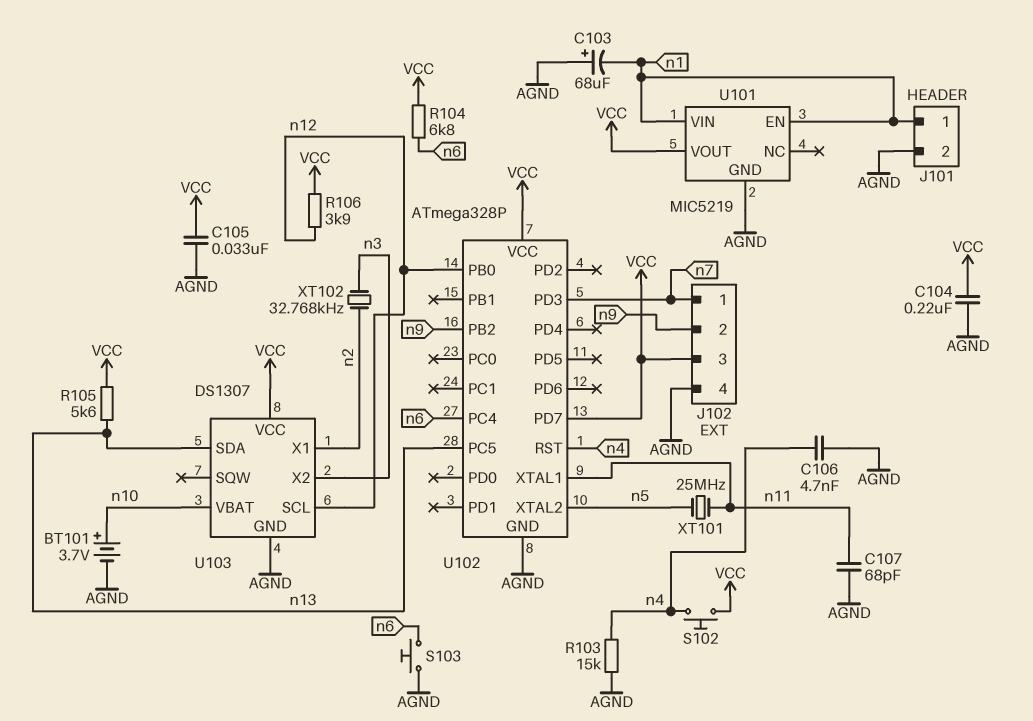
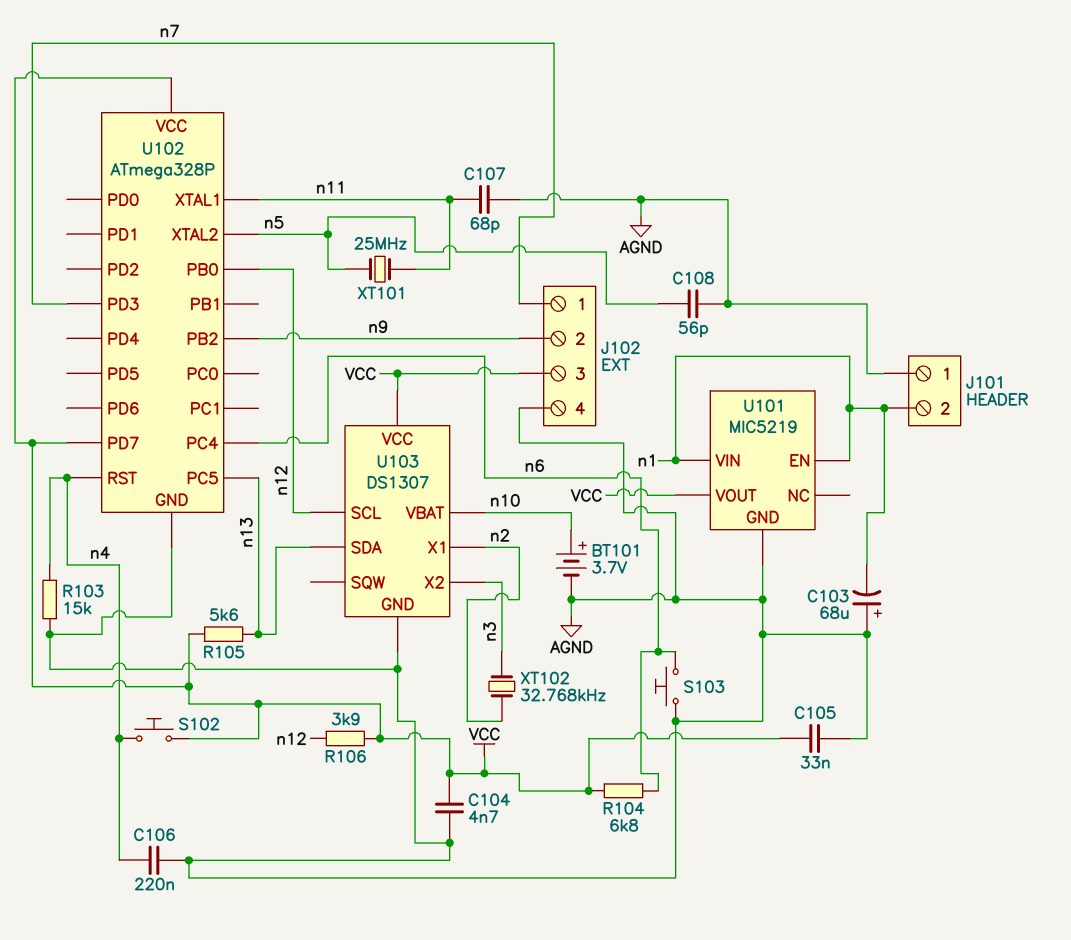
C104: 220nF (AGND, VCC) -> 4.7nF (AGND, VCC)
C106: 4.7nF (AGND, n4) -> 220nF (AGND, n4)
C108: none -> 56pF (AGND, n5)
J101 pin 1: n1 -> AGND
J101 pin 2: AGND -> n1

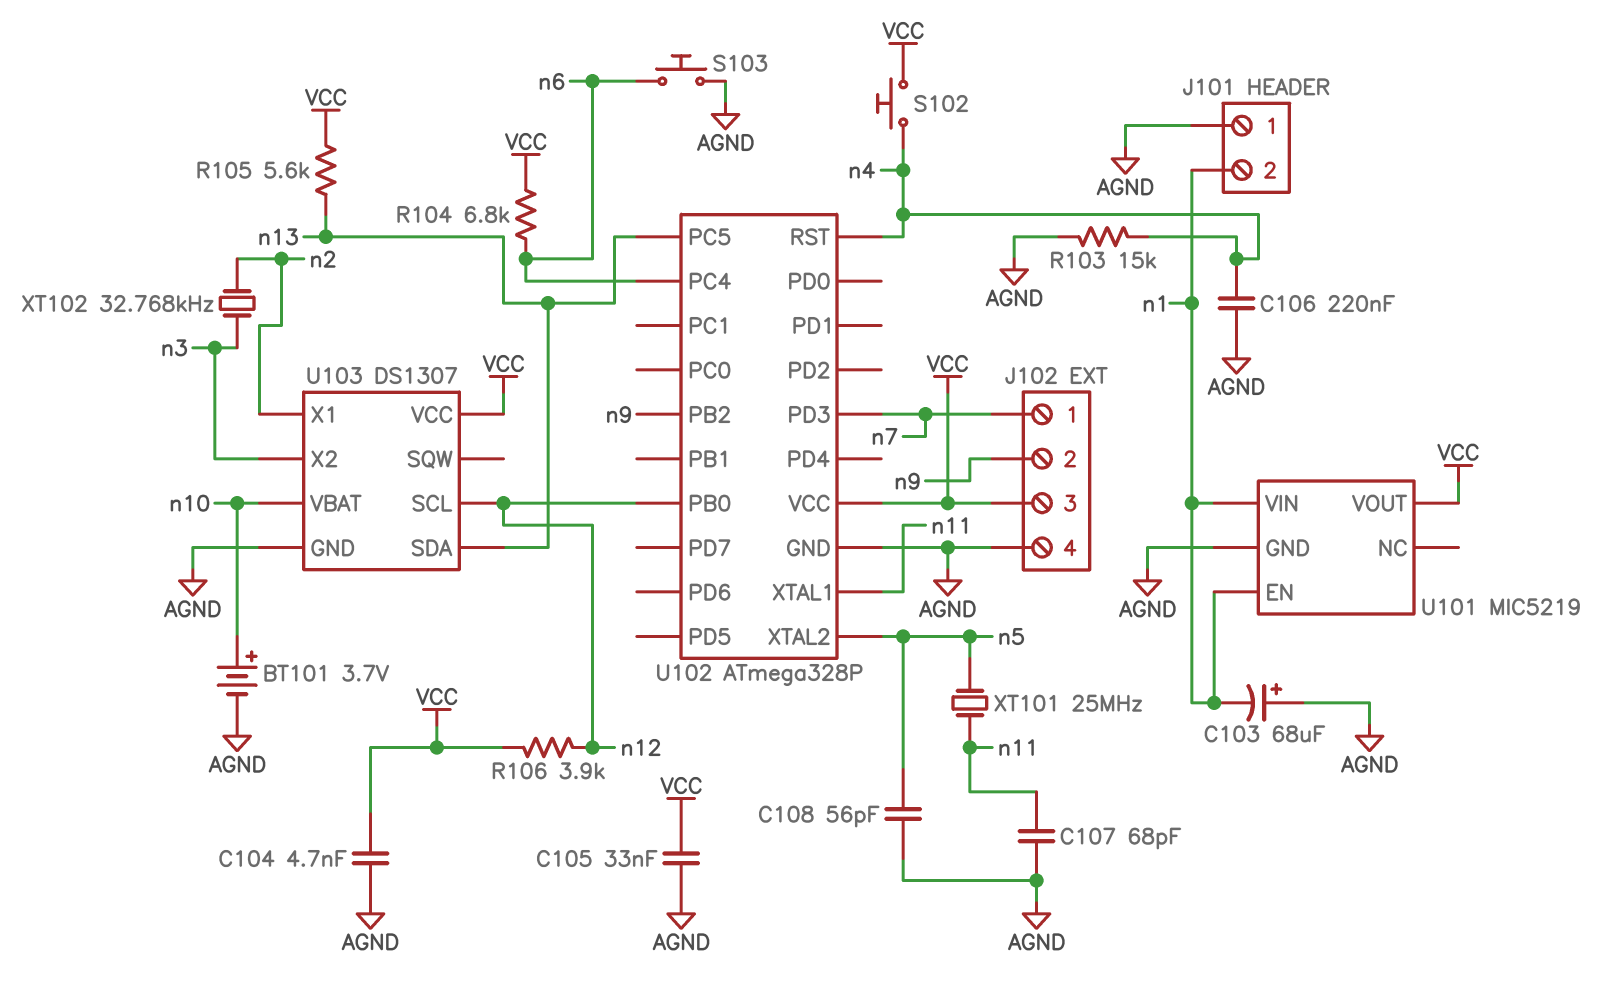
U102 pin PD7: VCC -> none

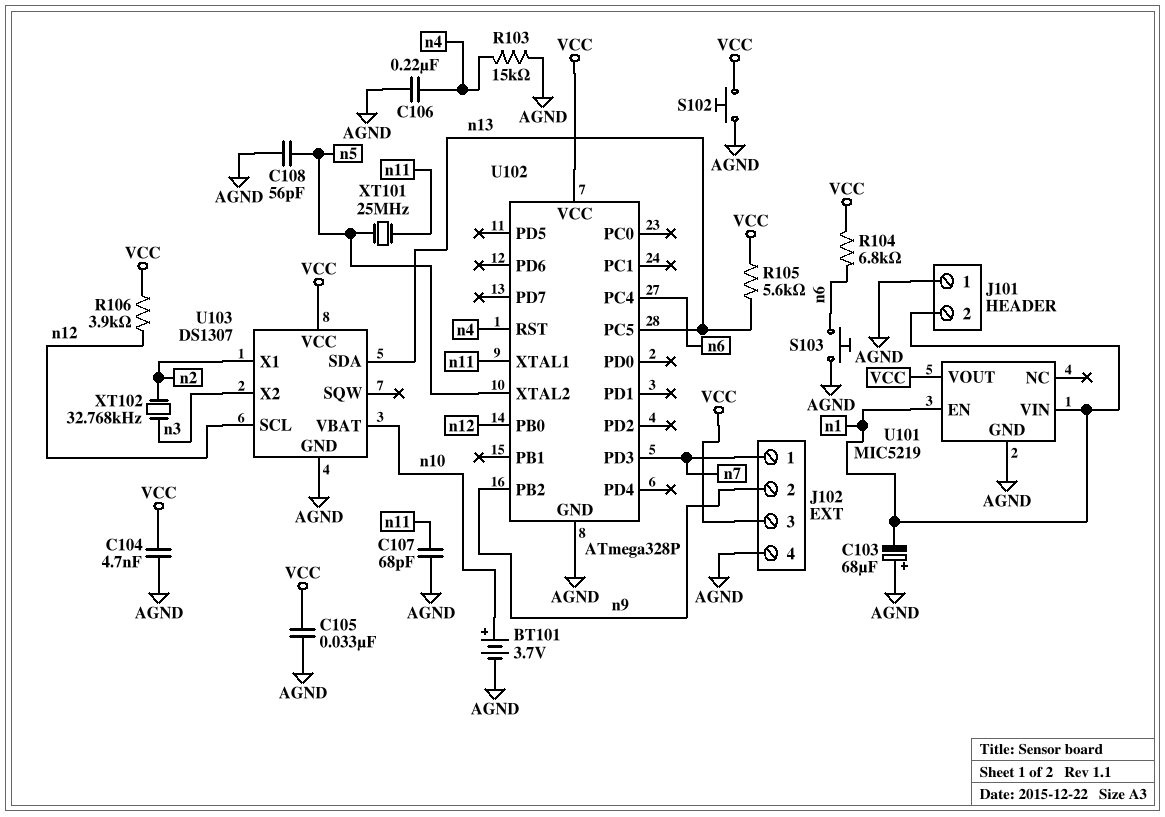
S102: button (VCC, n4) -> button (AGND, VCC)

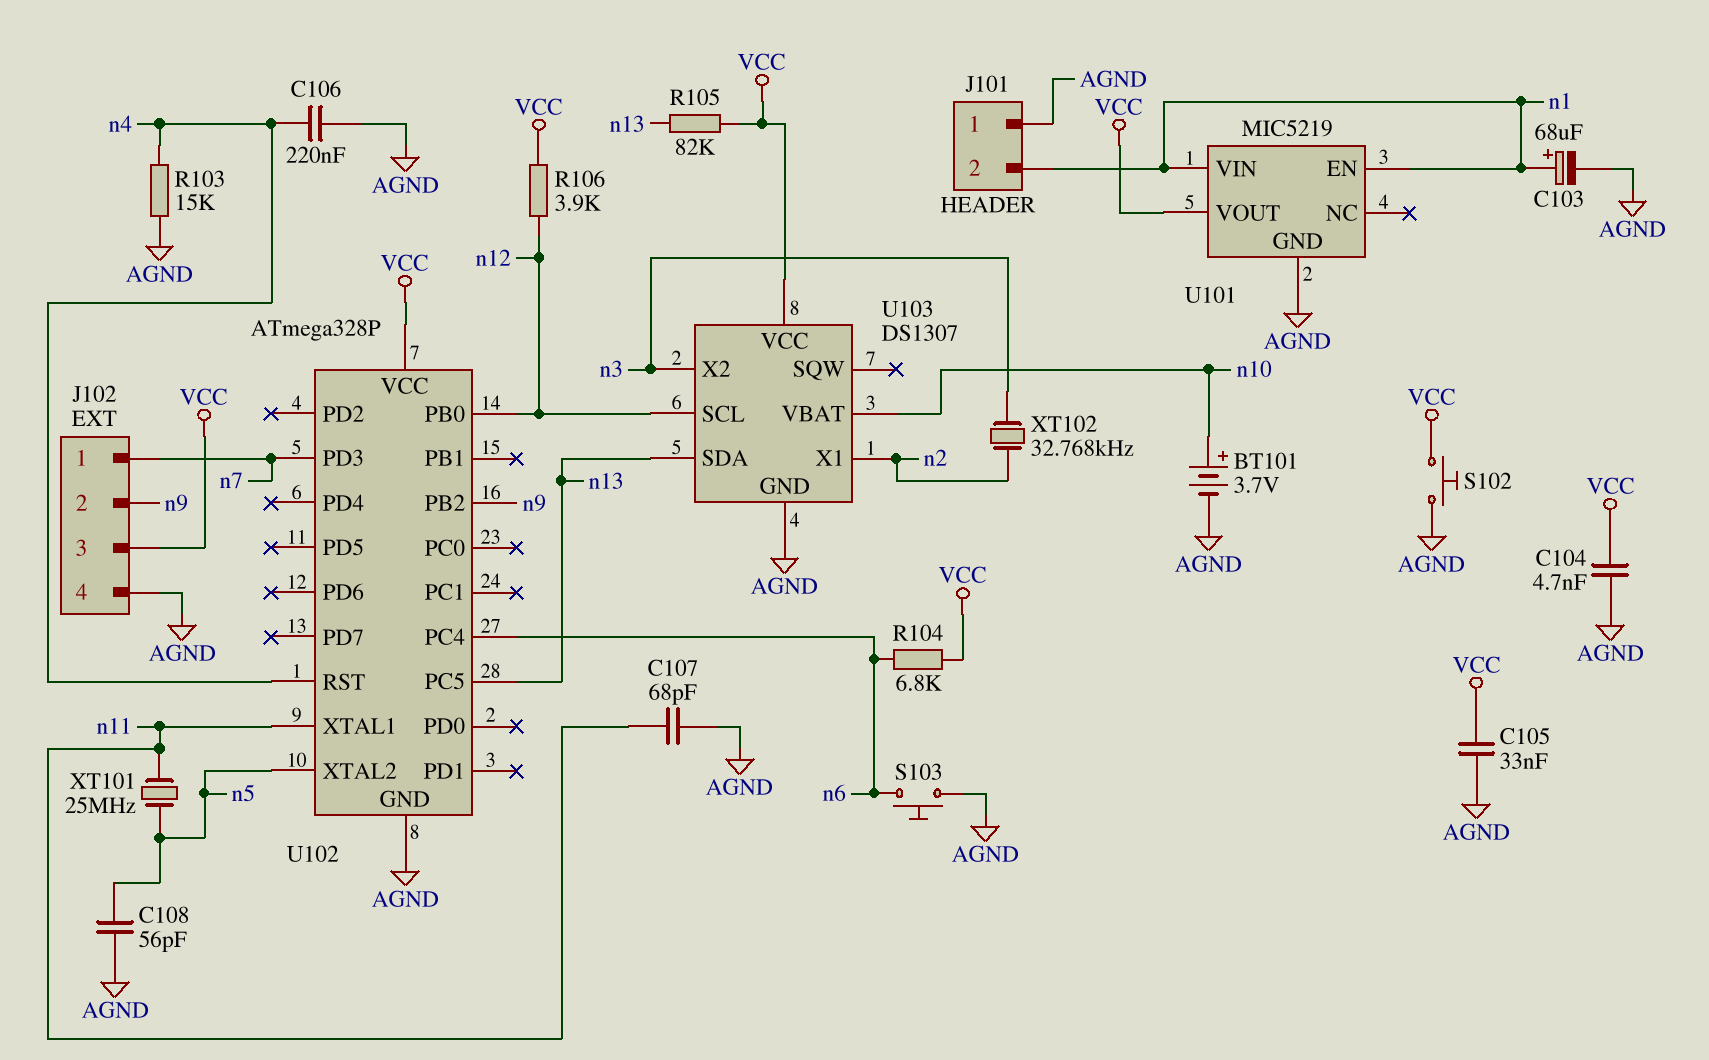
C103: 68uF (plus AGND, minus n1) -> 68uF (plus n1, minus AGND)
R105: 5.6k (VCC, n13) -> 82k (VCC, n13)

